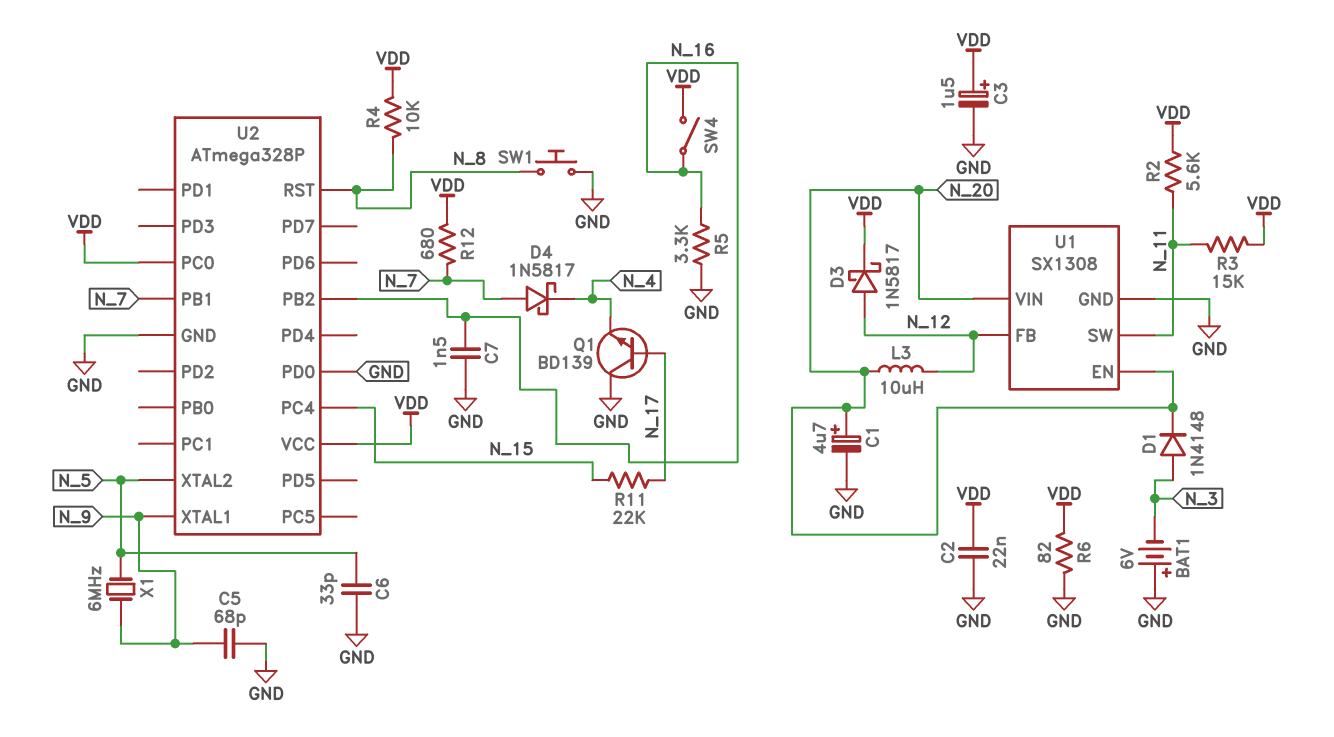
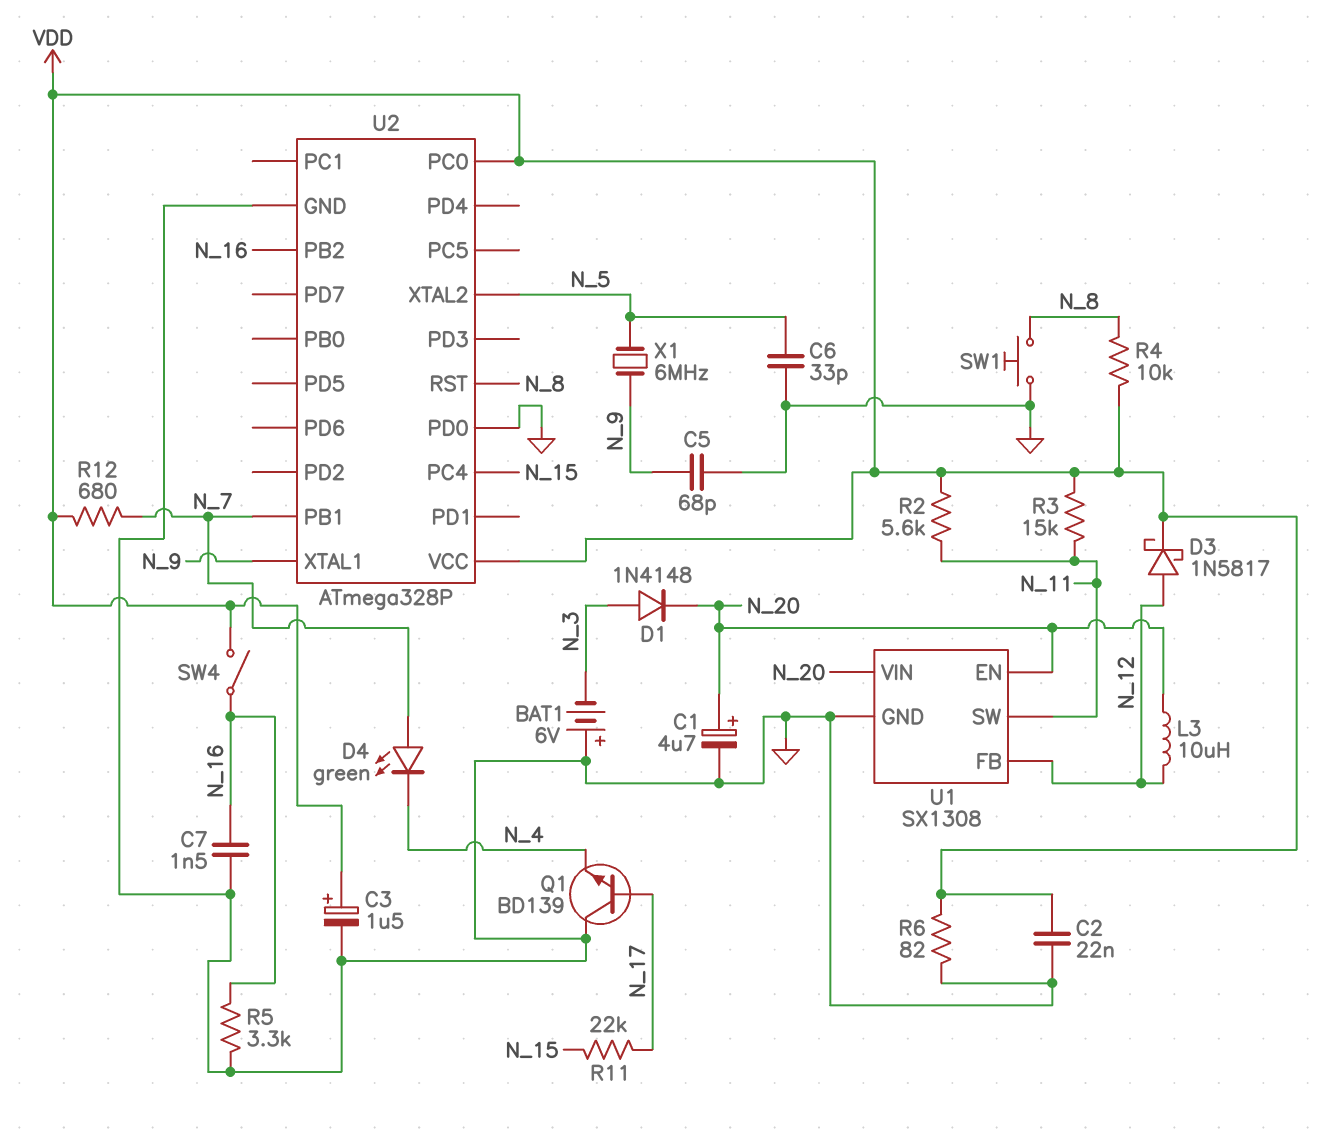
D4: schottky 1N5817 (A N_7, K N_4) -> LED green (A N_7, K N_4)

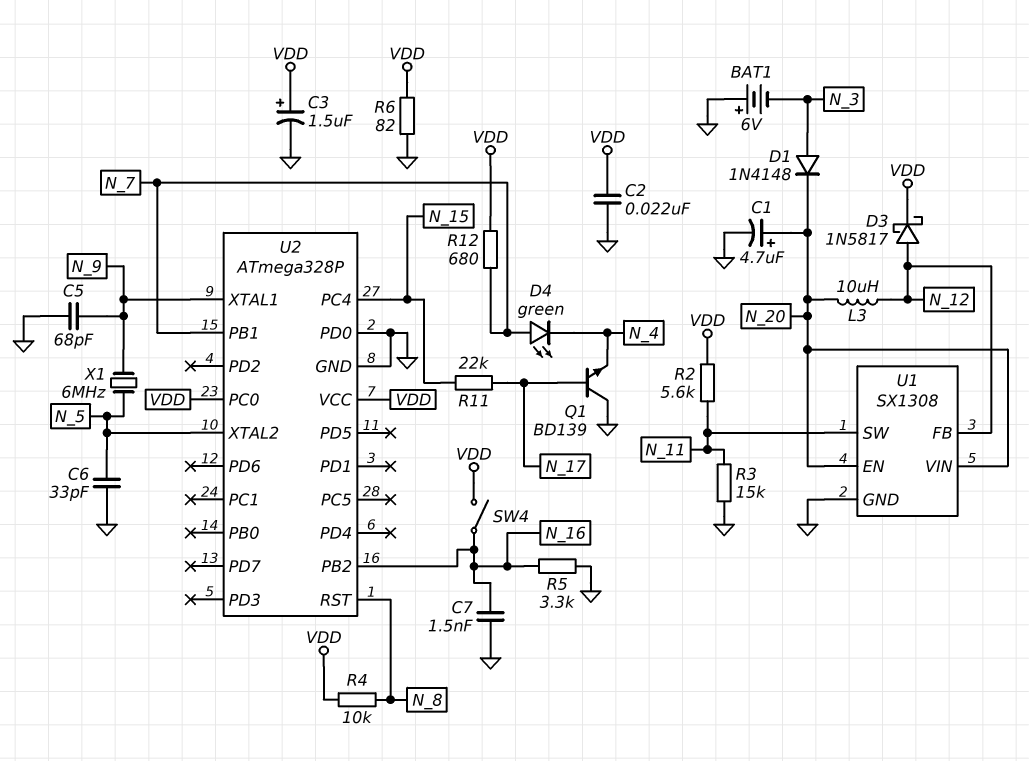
R3: 15k (N_11, VDD) -> 15k (GND, N_11)
SW1: button (GND, N_8) -> none

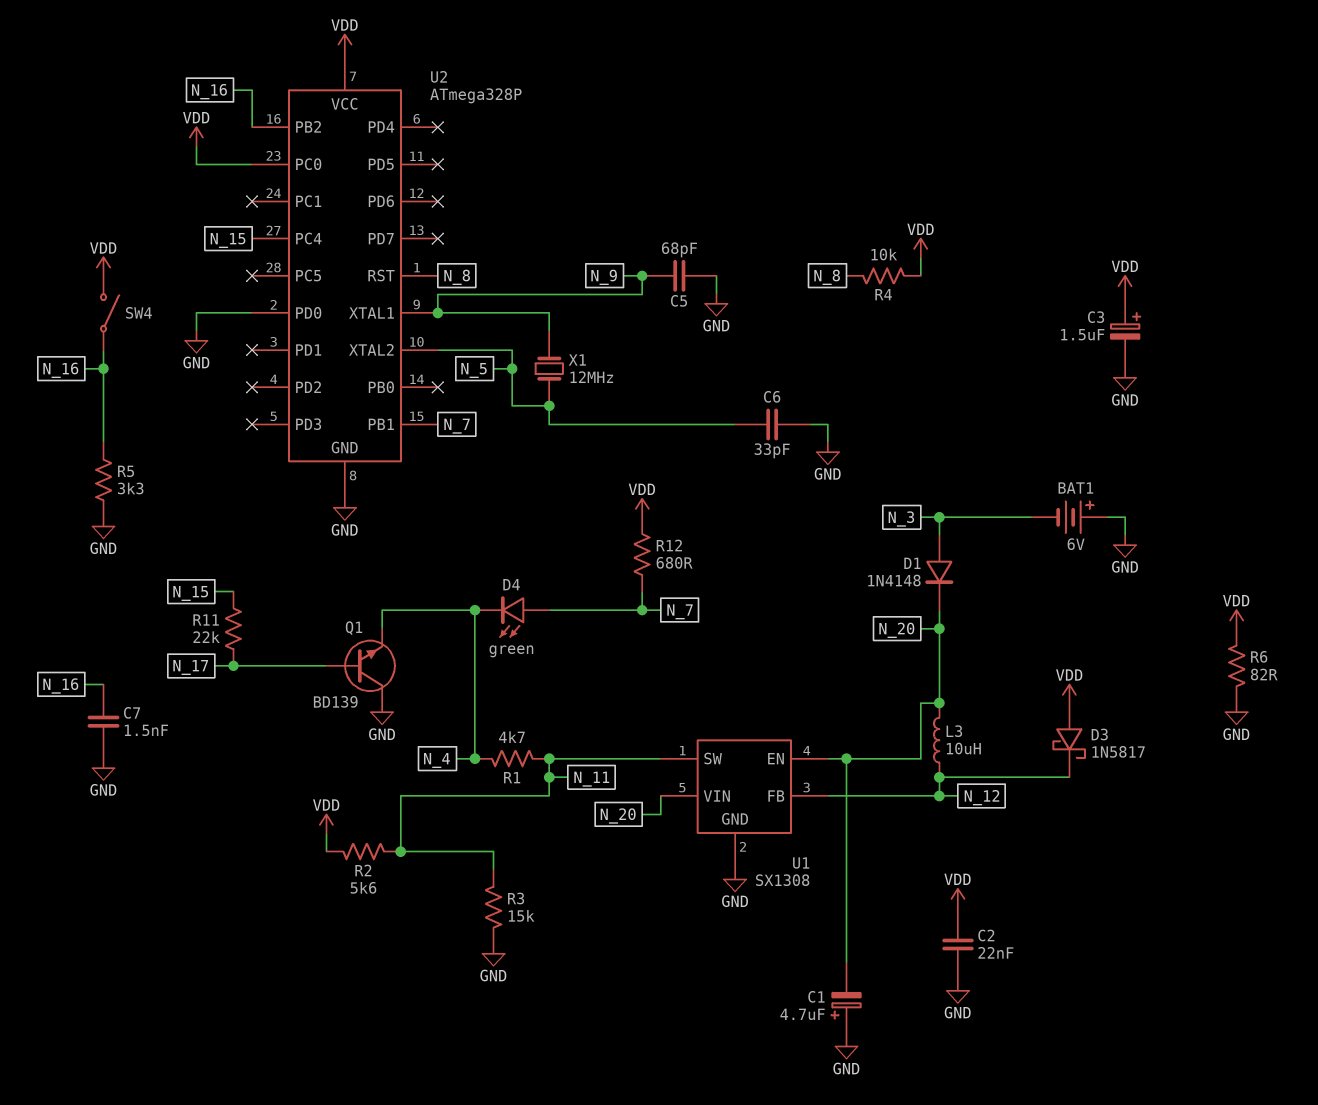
C1: 4.7uF (plus N_20, minus GND) -> 4.7uF (plus GND, minus N_20)
D3: schottky 1N5817 (A N_12, K VDD) -> schottky 1N5817 (A VDD, K N_12)
R1: none -> 4.7k (N_4, N_11)
X1: 6MHz (N_5, N_9) -> 12MHz (N_5, N_9)

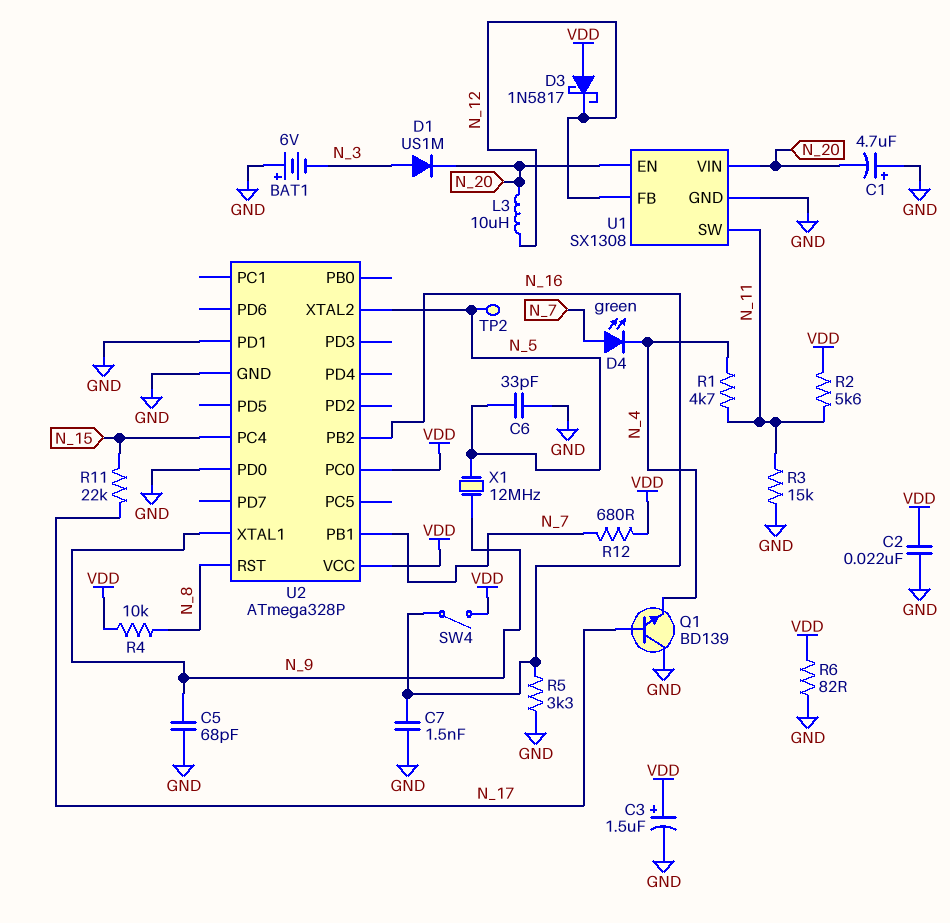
D1: diode 1N4148 (A N_3, K N_20) -> diode US1M (A N_3, K N_20)
TP2: none -> test point (N_5)
U2 pin PD1: none -> GND

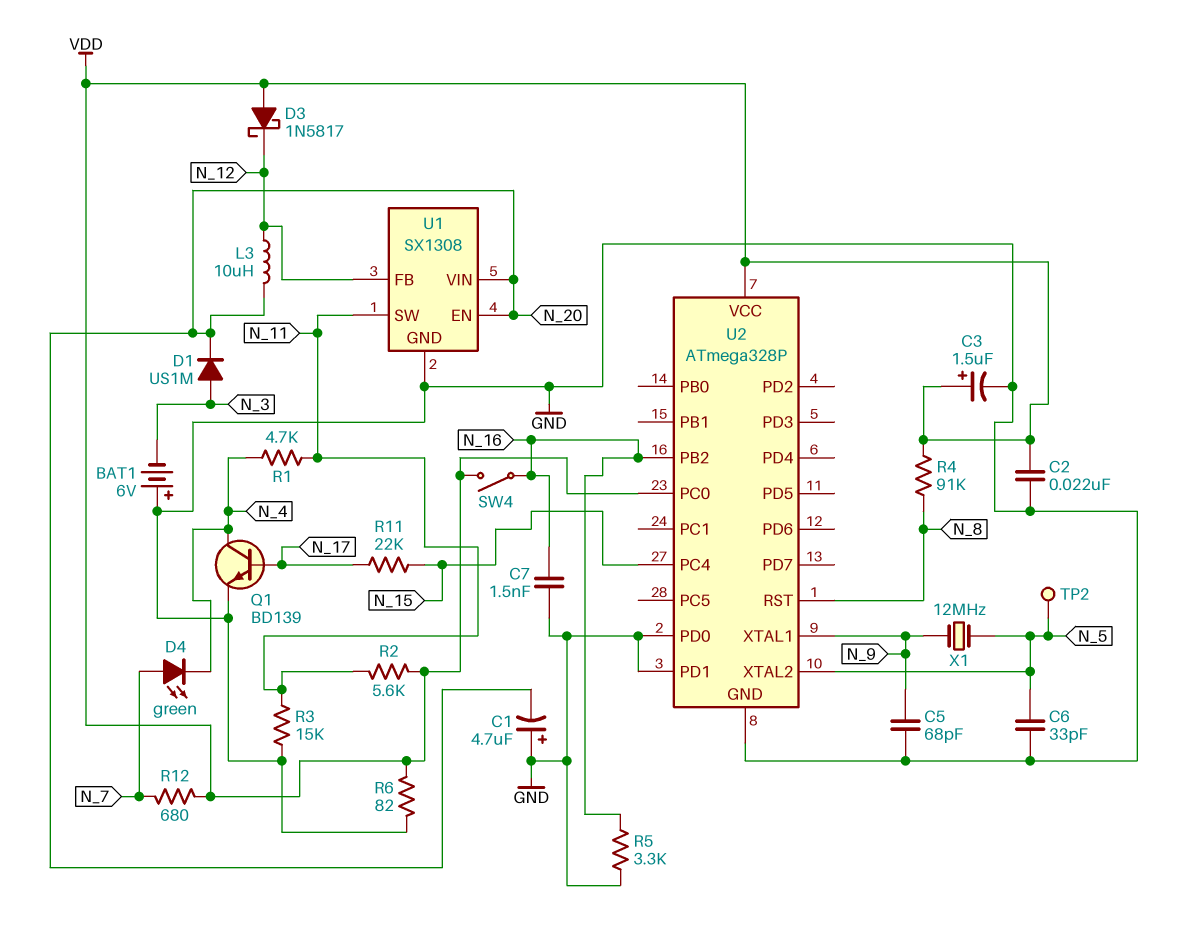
Q1: NPN BD139 (B N_17, C GND, E N_4) -> NPN BD139 (B N_17, C N_4, E GND)
R4: 10k (N_8, VDD) -> 91k (N_8, VDD)
U2 pin PB1: N_7 -> none

